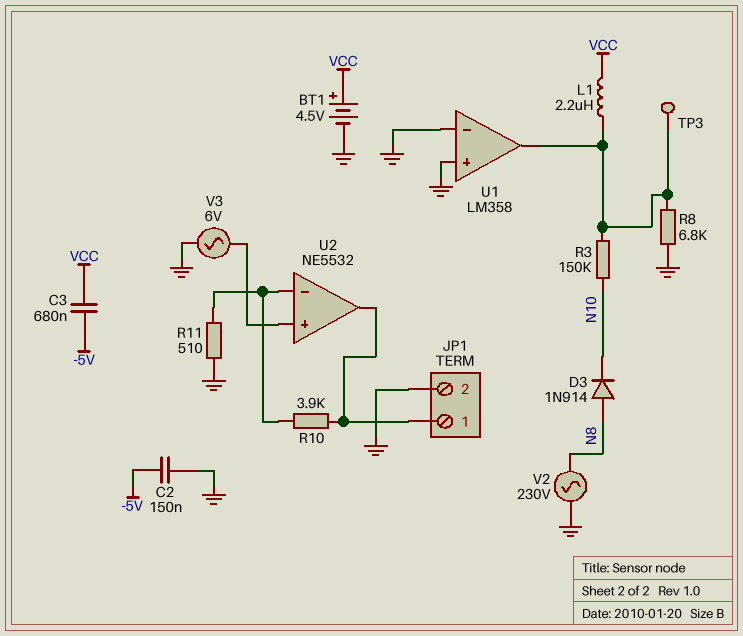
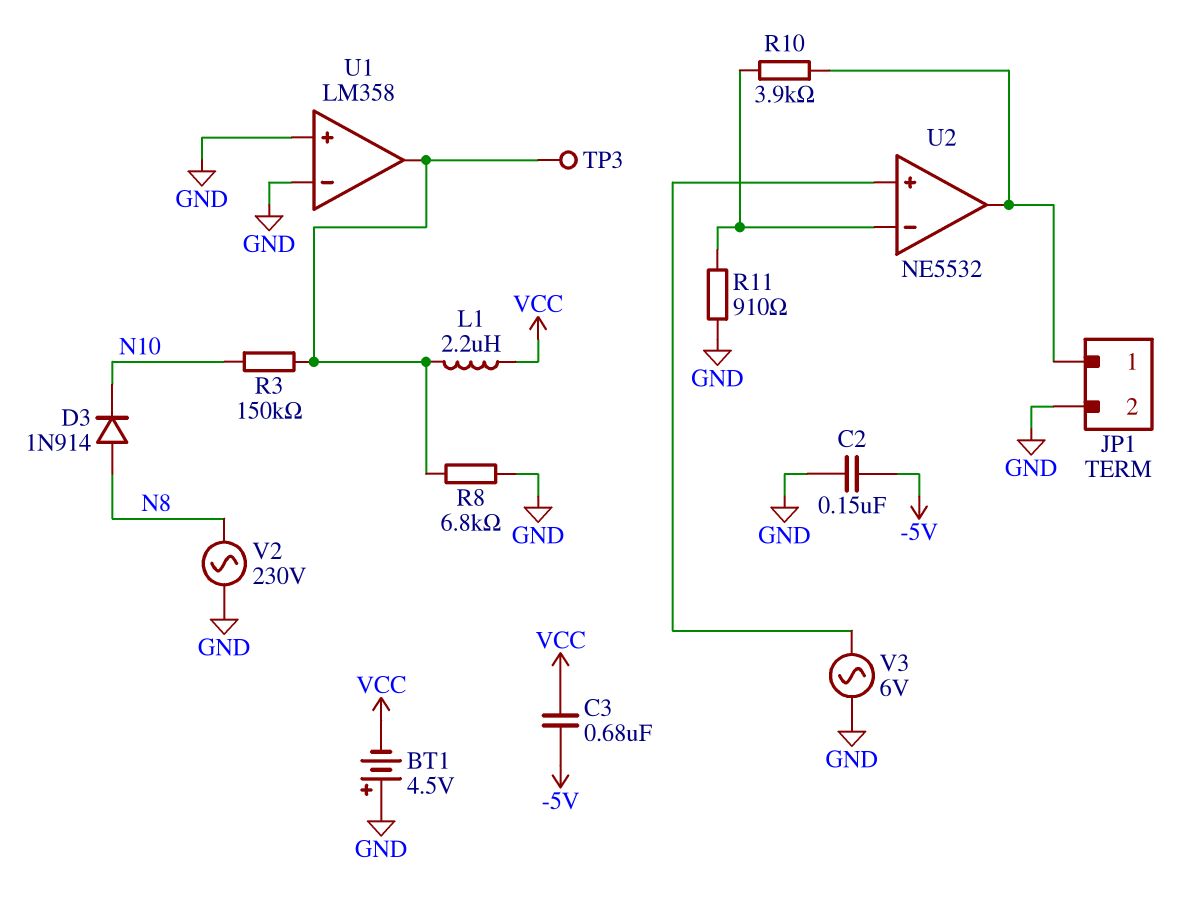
BT1: 4.5V (plus VCC, minus GND) -> 4.5V (plus GND, minus VCC)
R11: 510 (GND, U2/in-) -> 910 (GND, U2/in-)

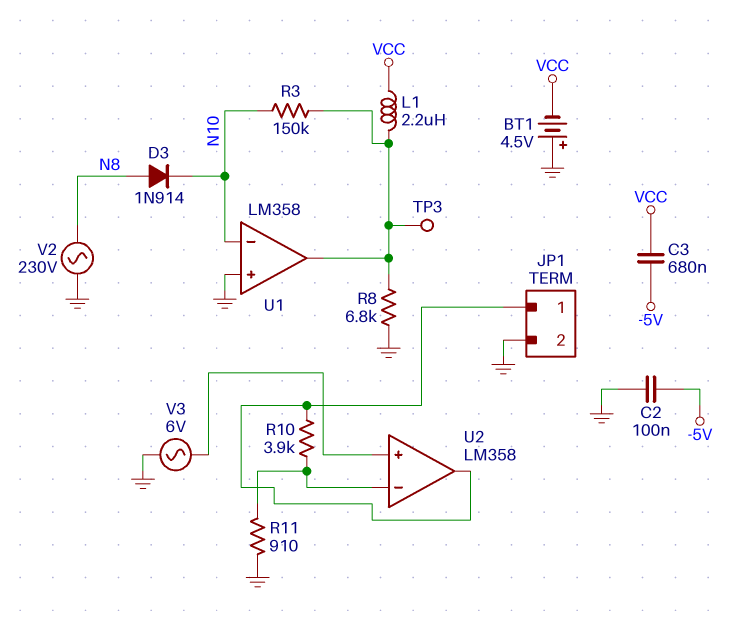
C2: 150nF (-5V, GND) -> 100nF (-5V, GND)
U1 pin in-: GND -> N10
U2: NE5532 -> LM358

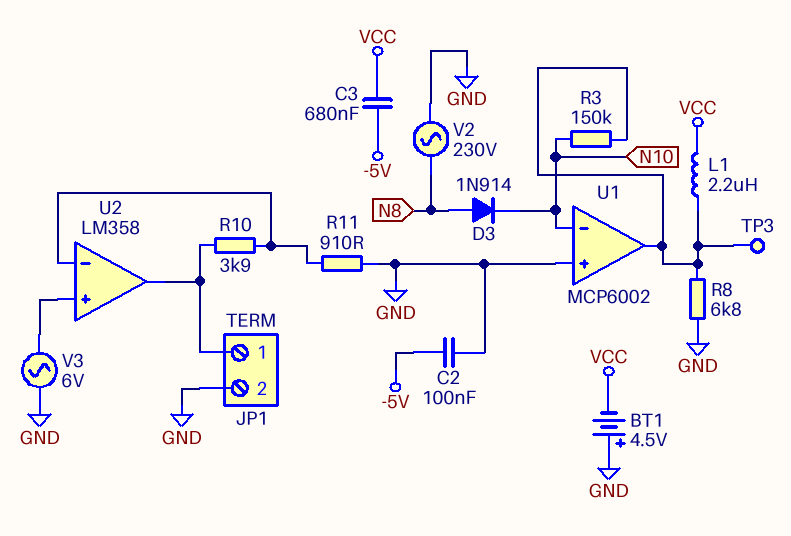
U1: LM358 -> MCP6002

